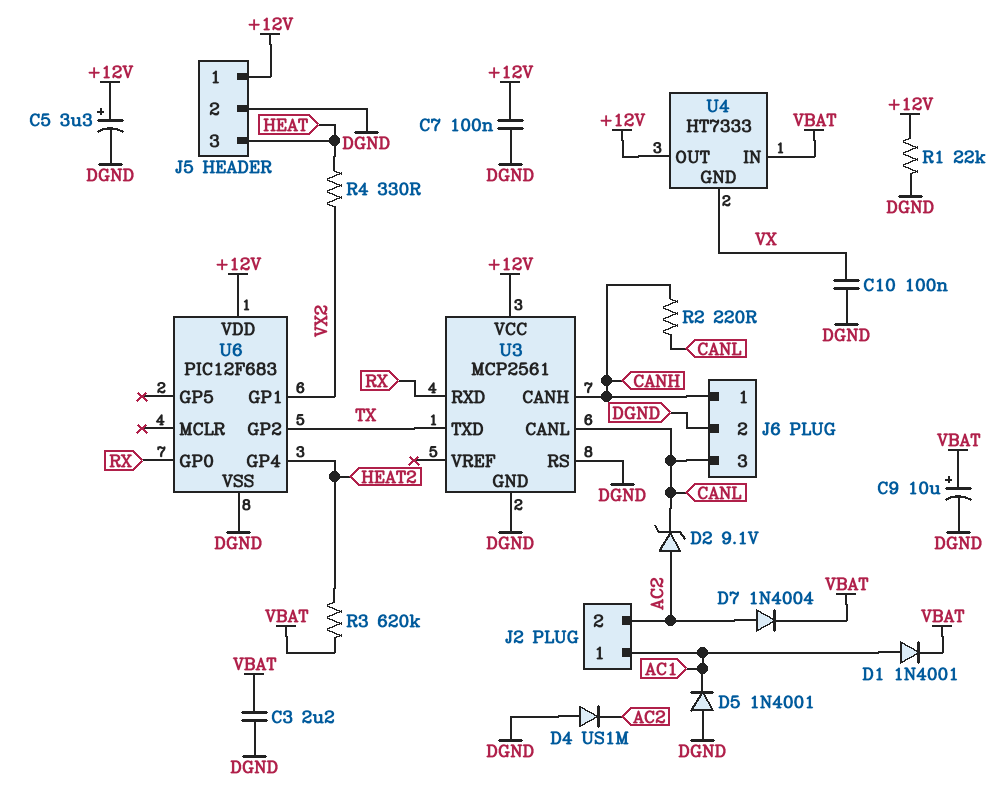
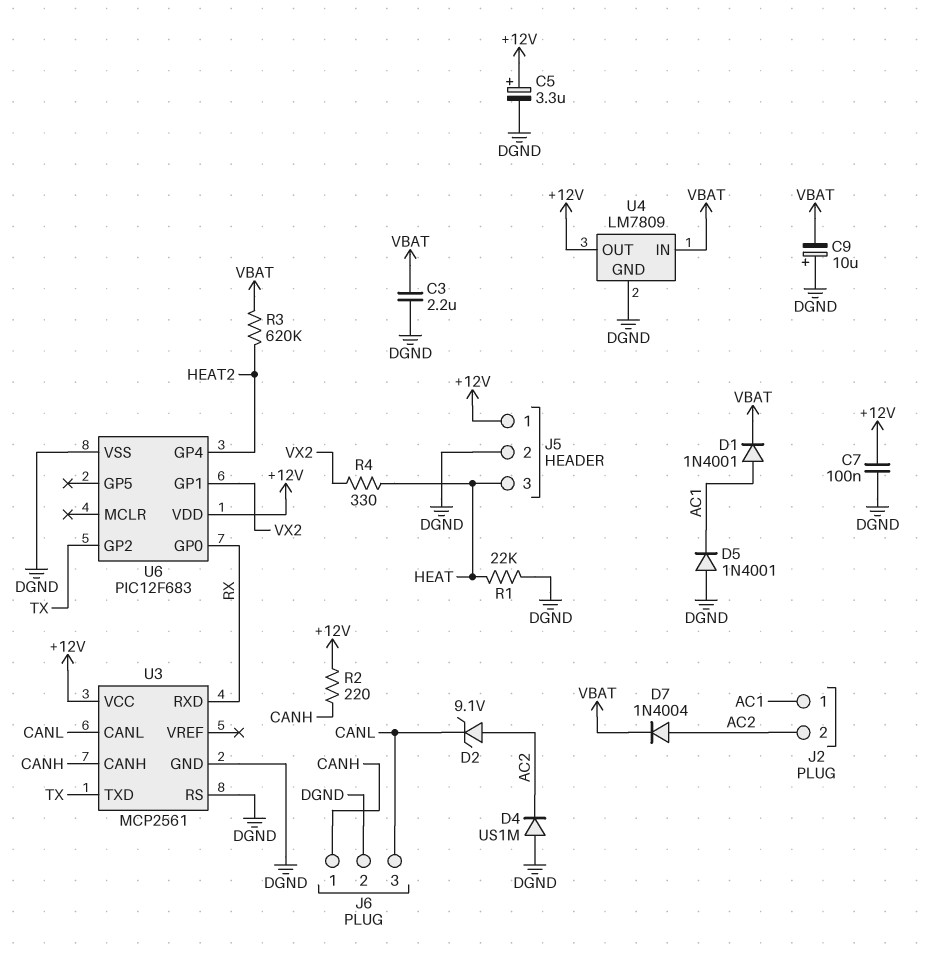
C9: 10uF (plus VBAT, minus DGND) -> 10uF (plus DGND, minus VBAT)
C10: 100nF (DGND, VX) -> none
R1: 22k (+12V, DGND) -> 22k (DGND, HEAT)
R2: 220 (CANH, CANL) -> 220 (+12V, CANH)
U4: HT7333 -> LM7809
U4 pin GND: VX -> DGND

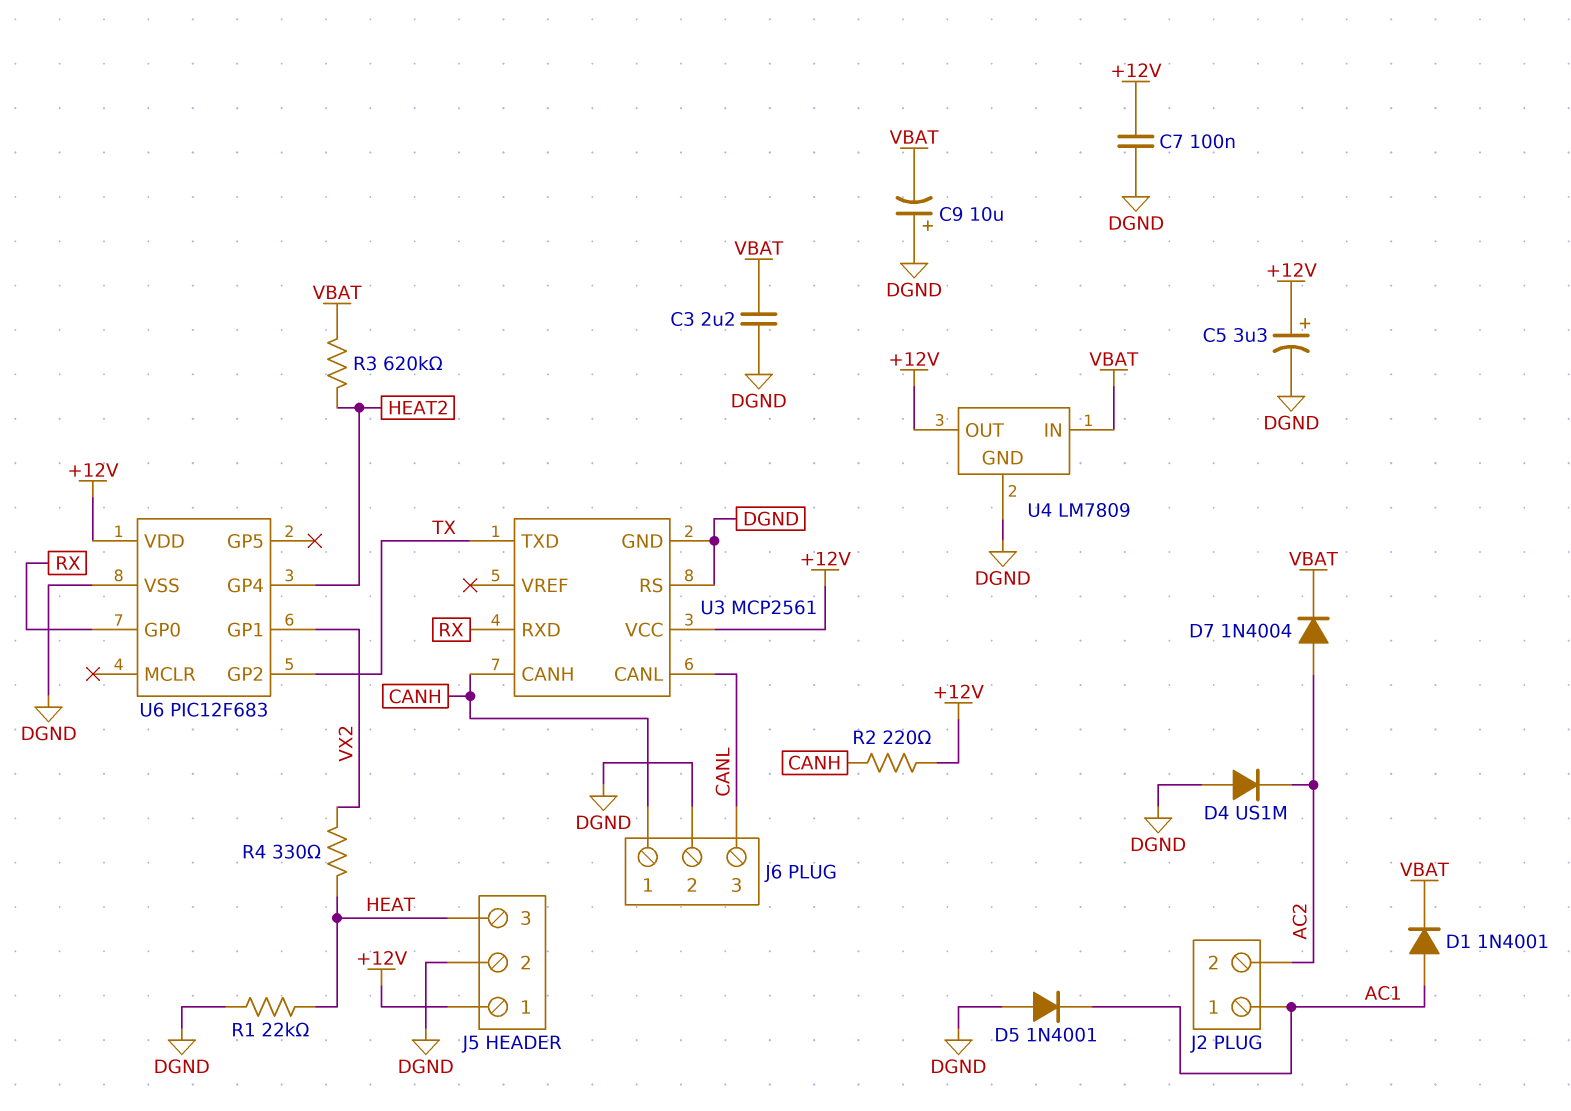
D2: zener 9.1V (A AC2, K CANL) -> none

